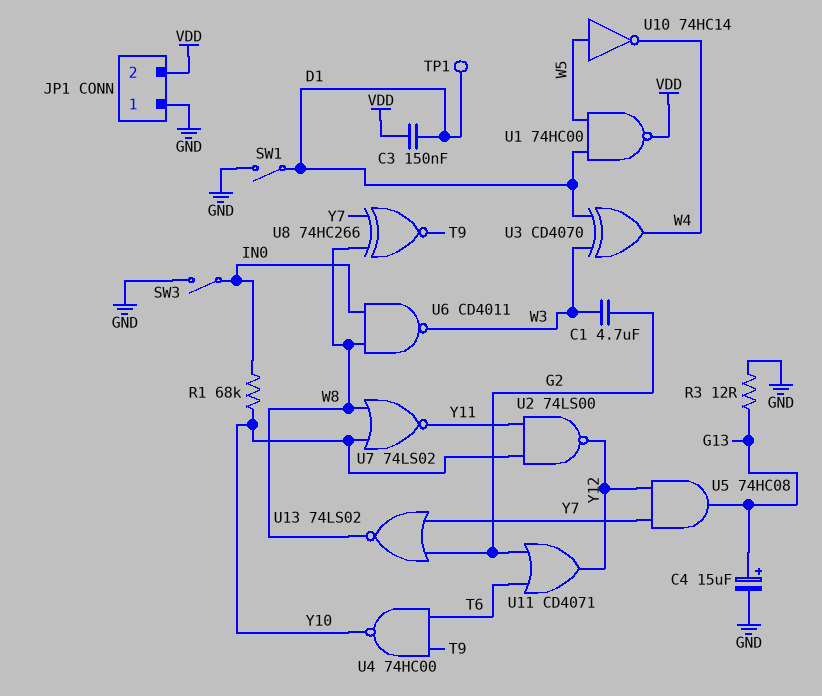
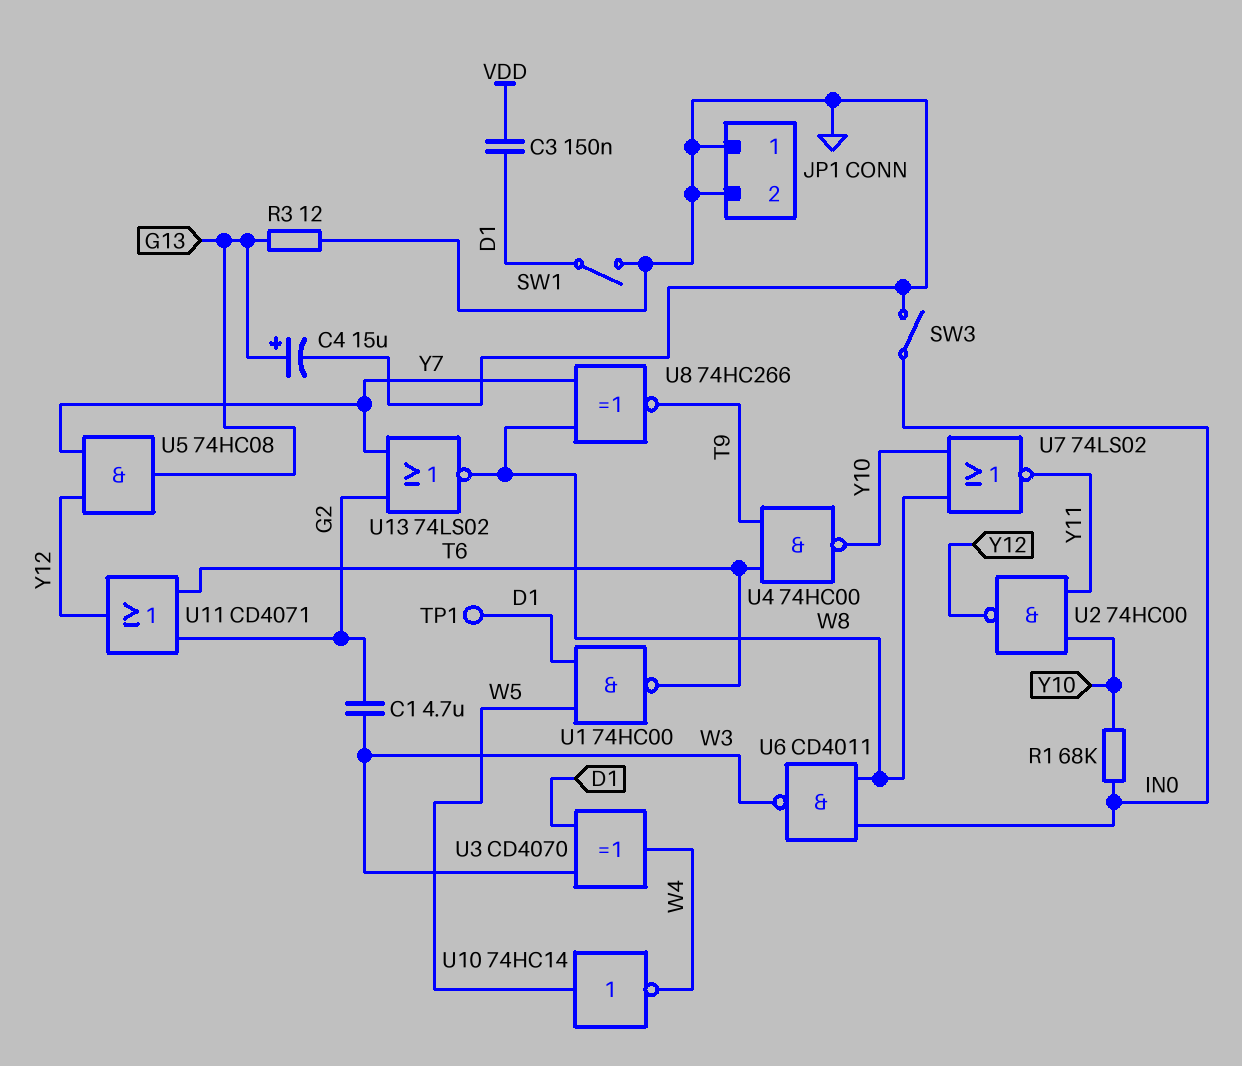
JP1 pin 2: VDD -> GND
U1: NAND 74HC00 (in D1, in W5, out VDD) -> NAND 74HC00 (in D1, in W5, out T6)
U2: NAND 74LS00 (in Y10, in Y11, out Y12) -> NAND 74HC00 (in Y10, in Y11, out Y12)

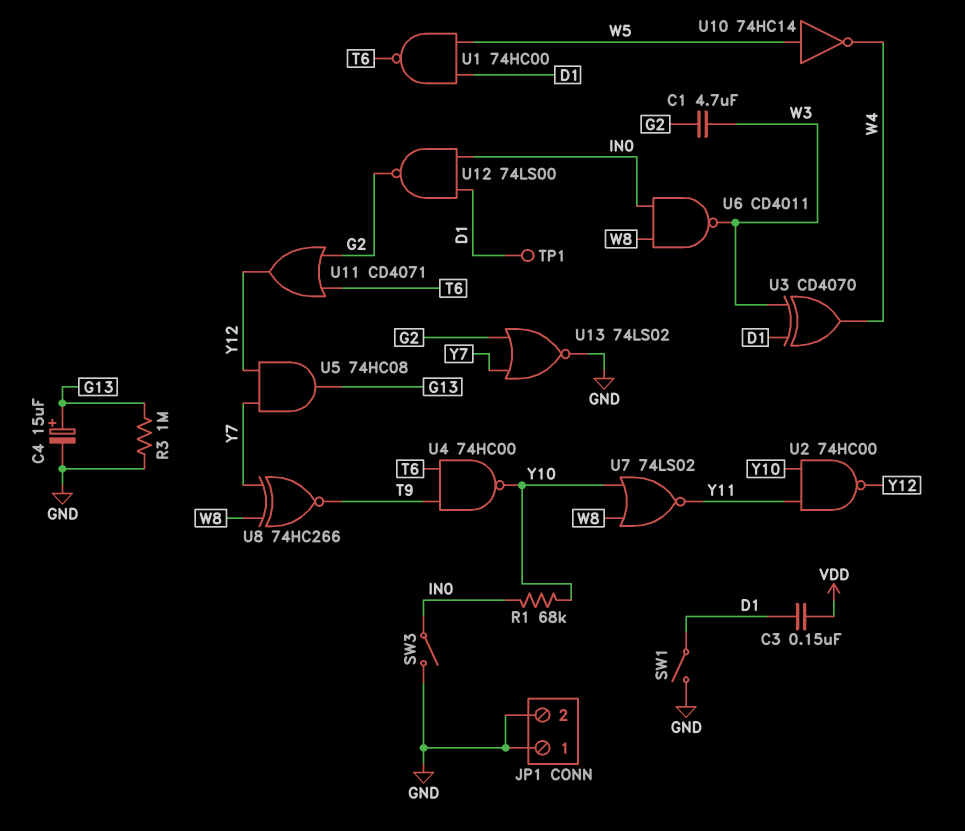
R3: 12 (G13, GND) -> 1M (G13, GND)
U12: none -> NAND 74LS00 (in D1, in IN0, out G2)
U13: NOR 74LS02 (in G2, in Y7, out W8) -> NOR 74LS02 (in G2, in Y7, out GND)

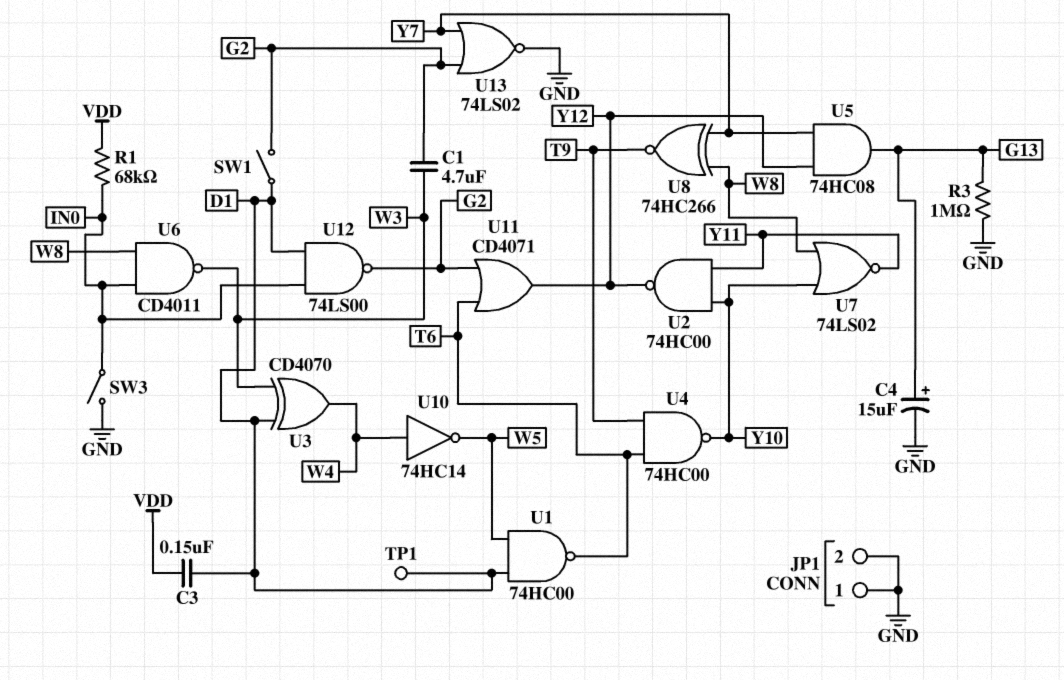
R1: 68k (IN0, Y10) -> 68k (IN0, VDD)
SW1: switch (D1, GND) -> switch (D1, G2)
U10: NOT 74HC14 (in W5, out W4) -> NOT 74HC14 (in W4, out W5)

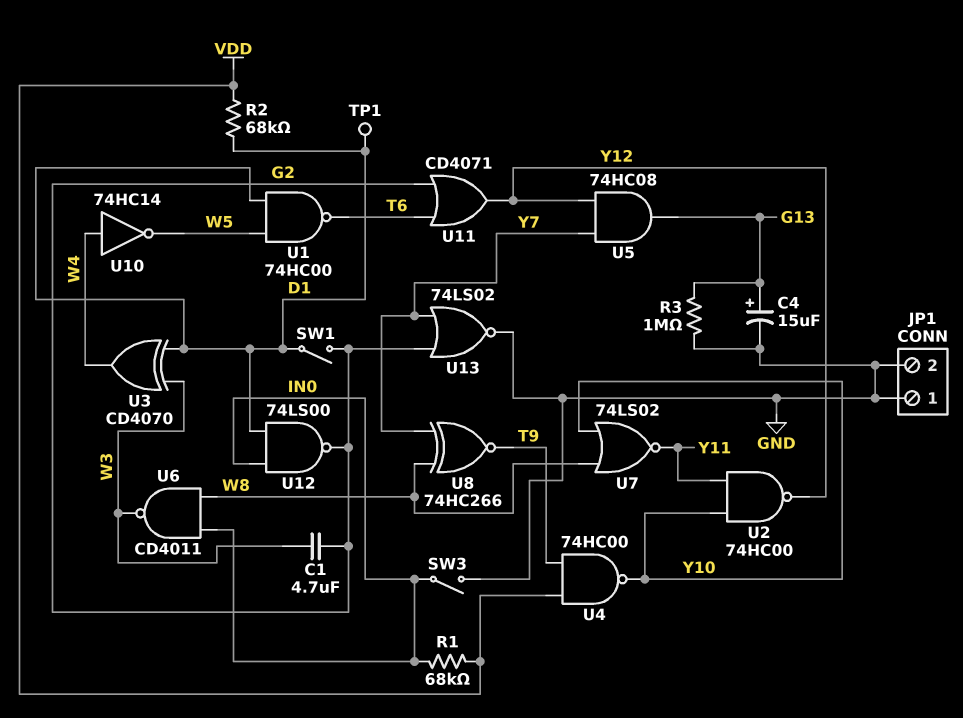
C3: 150nF (D1, VDD) -> none
R2: none -> 68k (D1, VDD)
U4: NAND 74HC00 (in T6, in T9, out Y10) -> NAND 74HC00 (in T9, in VDD, out Y10)

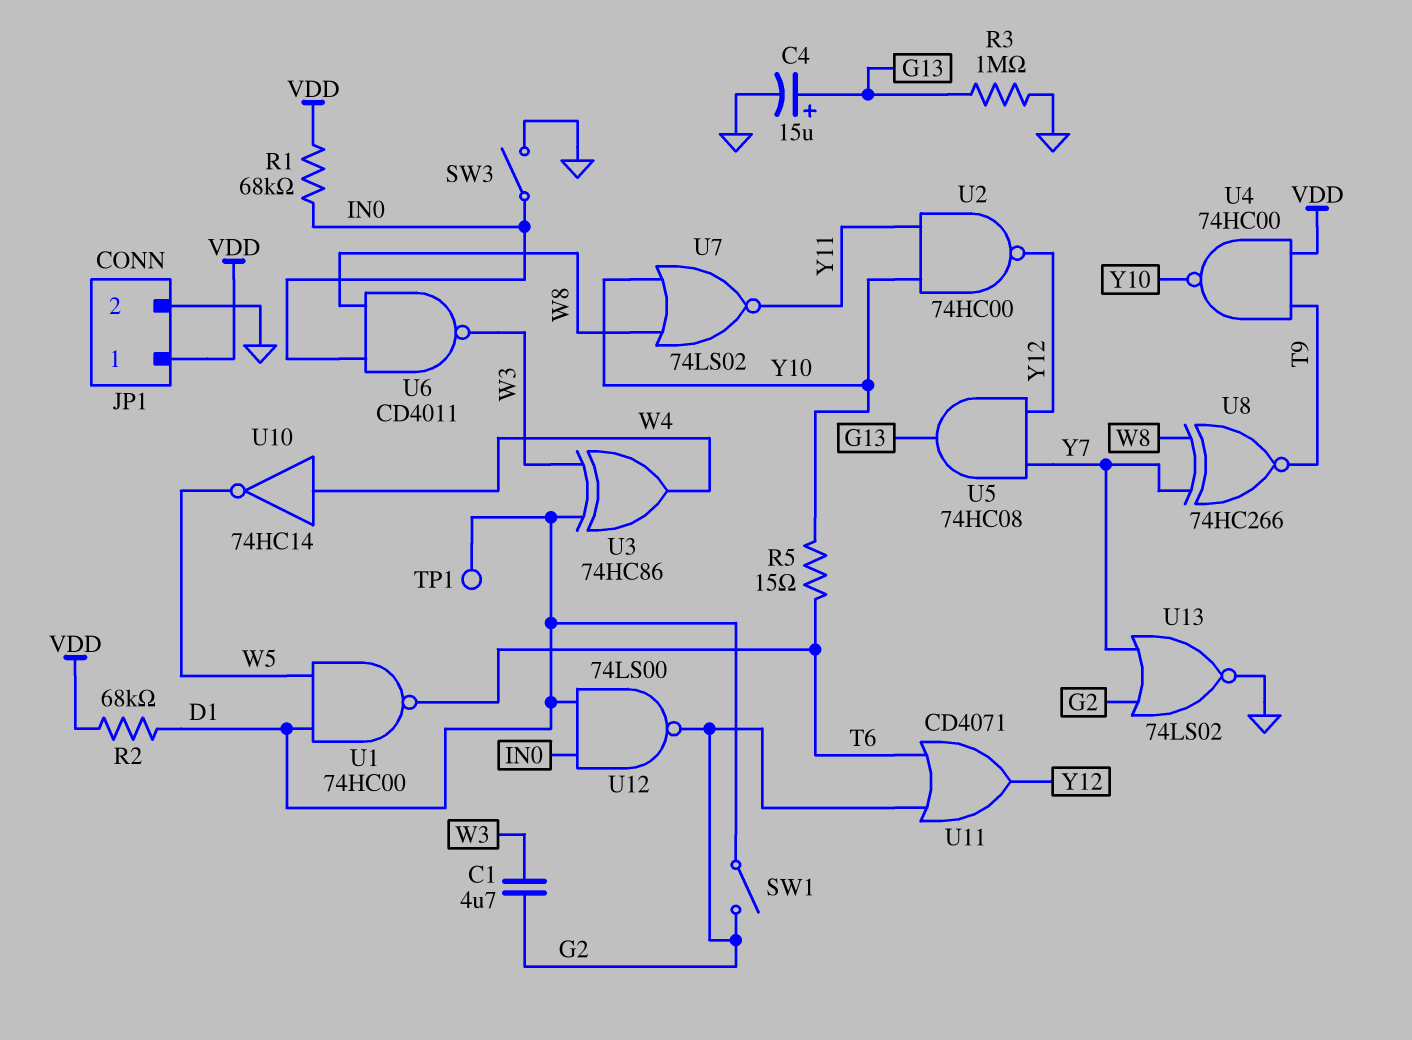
JP1 pin 1: GND -> VDD
R5: none -> 15 (T6, Y10)
U3: XOR CD4070 (in D1, in W3, out W4) -> XOR 74HC86 (in D1, in W3, out W4)

